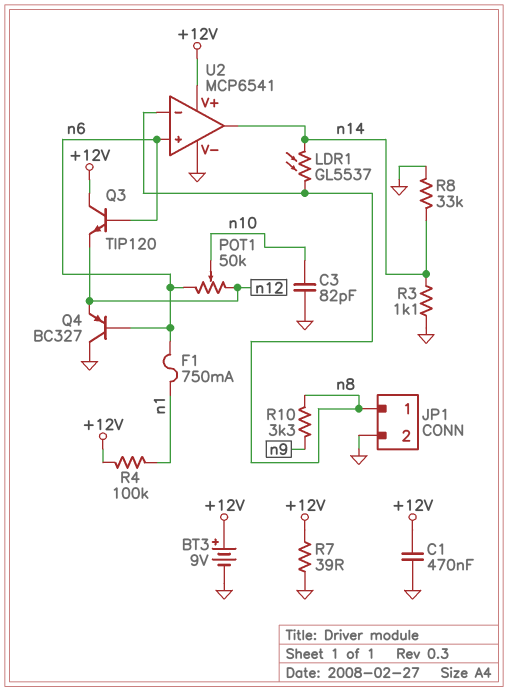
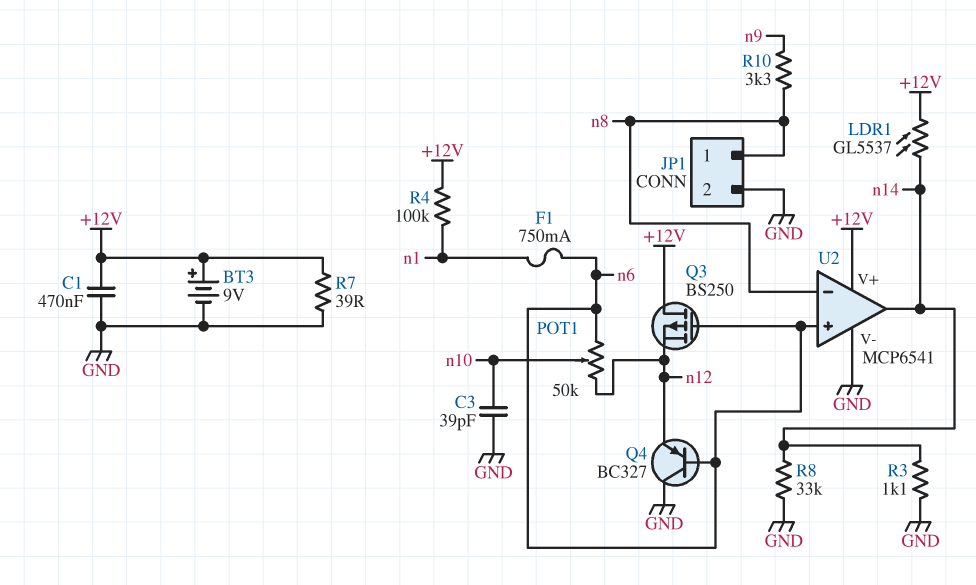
C3: 82pF (GND, n10) -> 39pF (GND, n10)
LDR1: GL5537 (n8, n14) -> GL5537 (+12V, n14)
Q3: NPN TIP120 (B n6, C +12V, E n12) -> PMOS BS250 (G n6, D +12V, S n12)

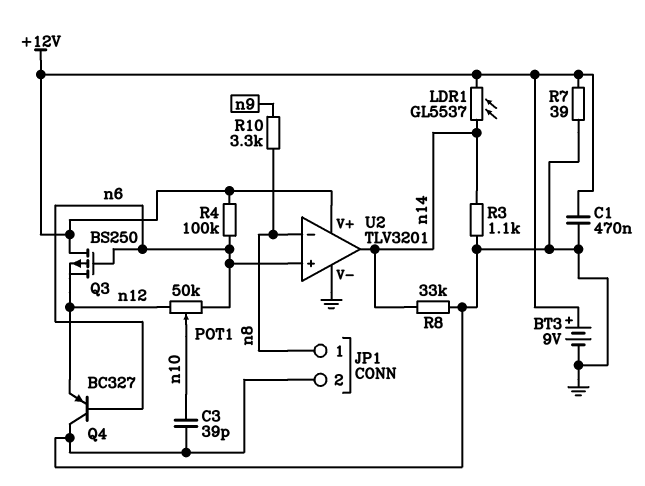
F1: 750mA (n1, n6) -> none
R4: 100k (+12V, n1) -> 100k (+12V, n6)
U2: MCP6541 -> TLV3201

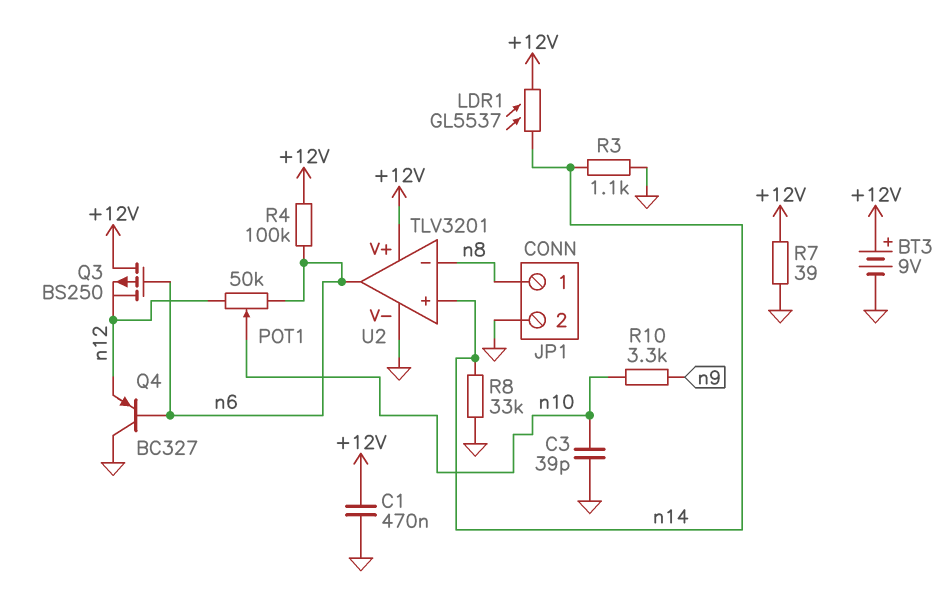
R10: 3.3k (n8, n9) -> 3.3k (n9, n10)
U2 pin in+: n6 -> n14
U2 pin out: n14 -> n6

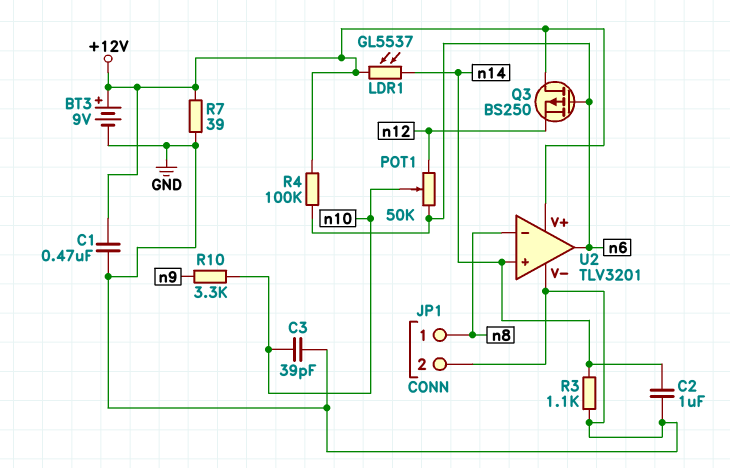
C2: none -> 1uF (GND, n14)
Q4: PNP BC327 (B n6, C GND, E n12) -> none
R8: 33k (GND, n14) -> none

